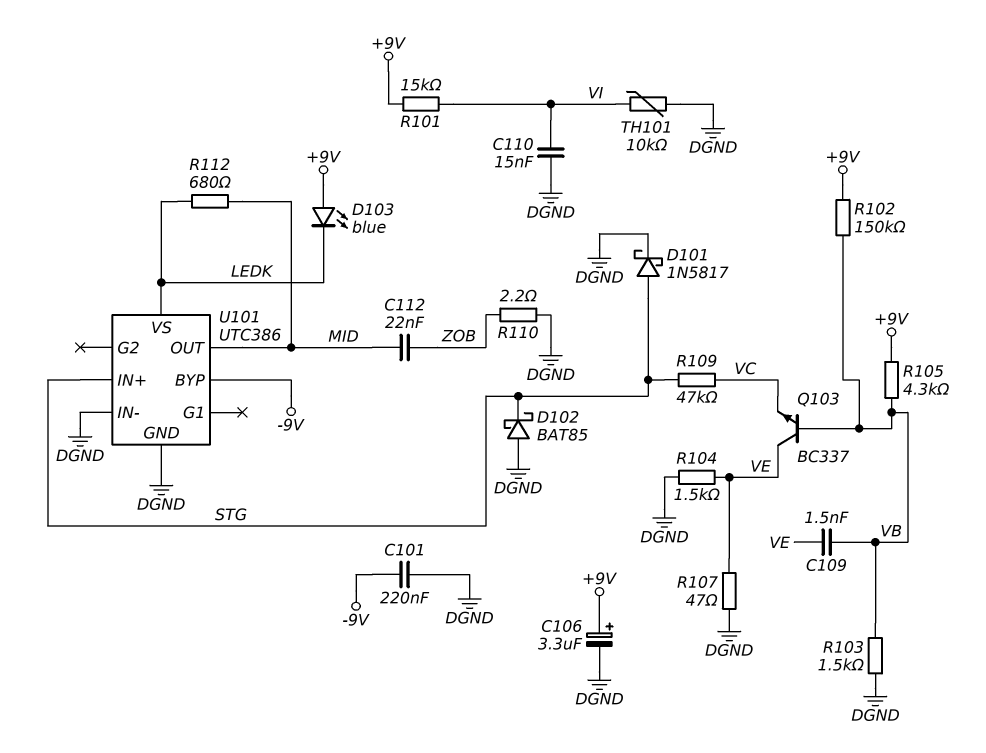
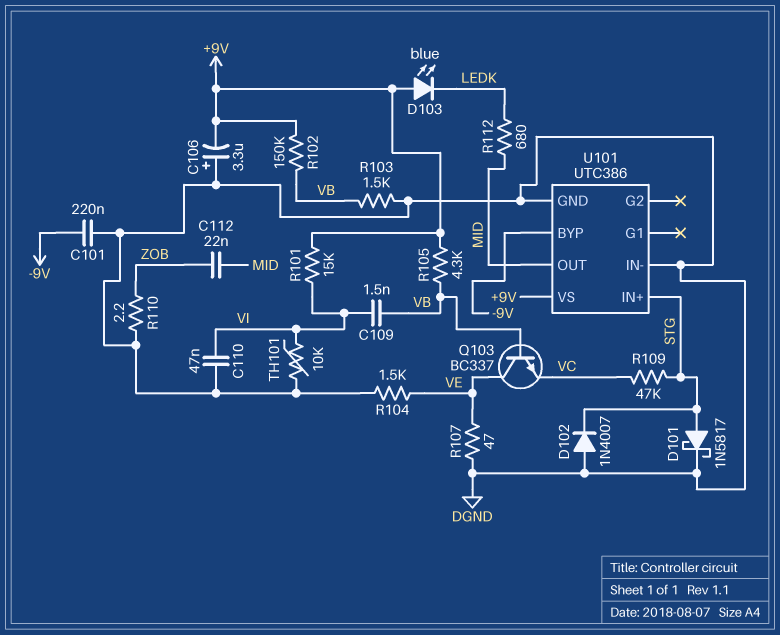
C106: 3.3uF (plus +9V, minus DGND) -> 3.3uF (plus DGND, minus +9V)
C109: 1.5nF (VB, VE) -> 1.5nF (VB, VI)
C110: 15nF (DGND, VI) -> 47nF (DGND, VI)
D102: schottky BAT85 (A DGND, K STG) -> diode 1N4007 (A DGND, K STG)
U101 pin VS: LEDK -> +9V

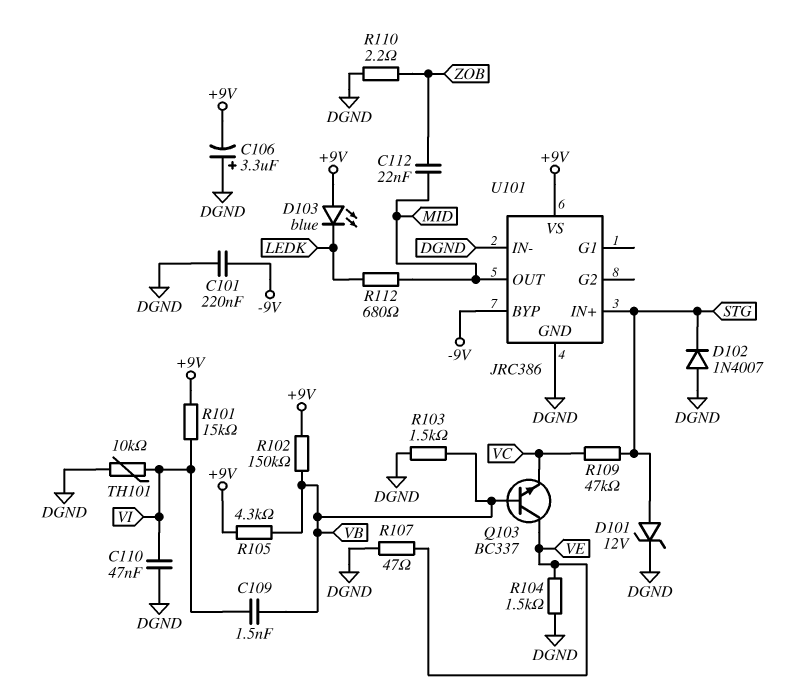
D101: schottky 1N5817 (A STG, K DGND) -> zener 12V (A STG, K DGND)
U101: UTC386 -> JRC386

